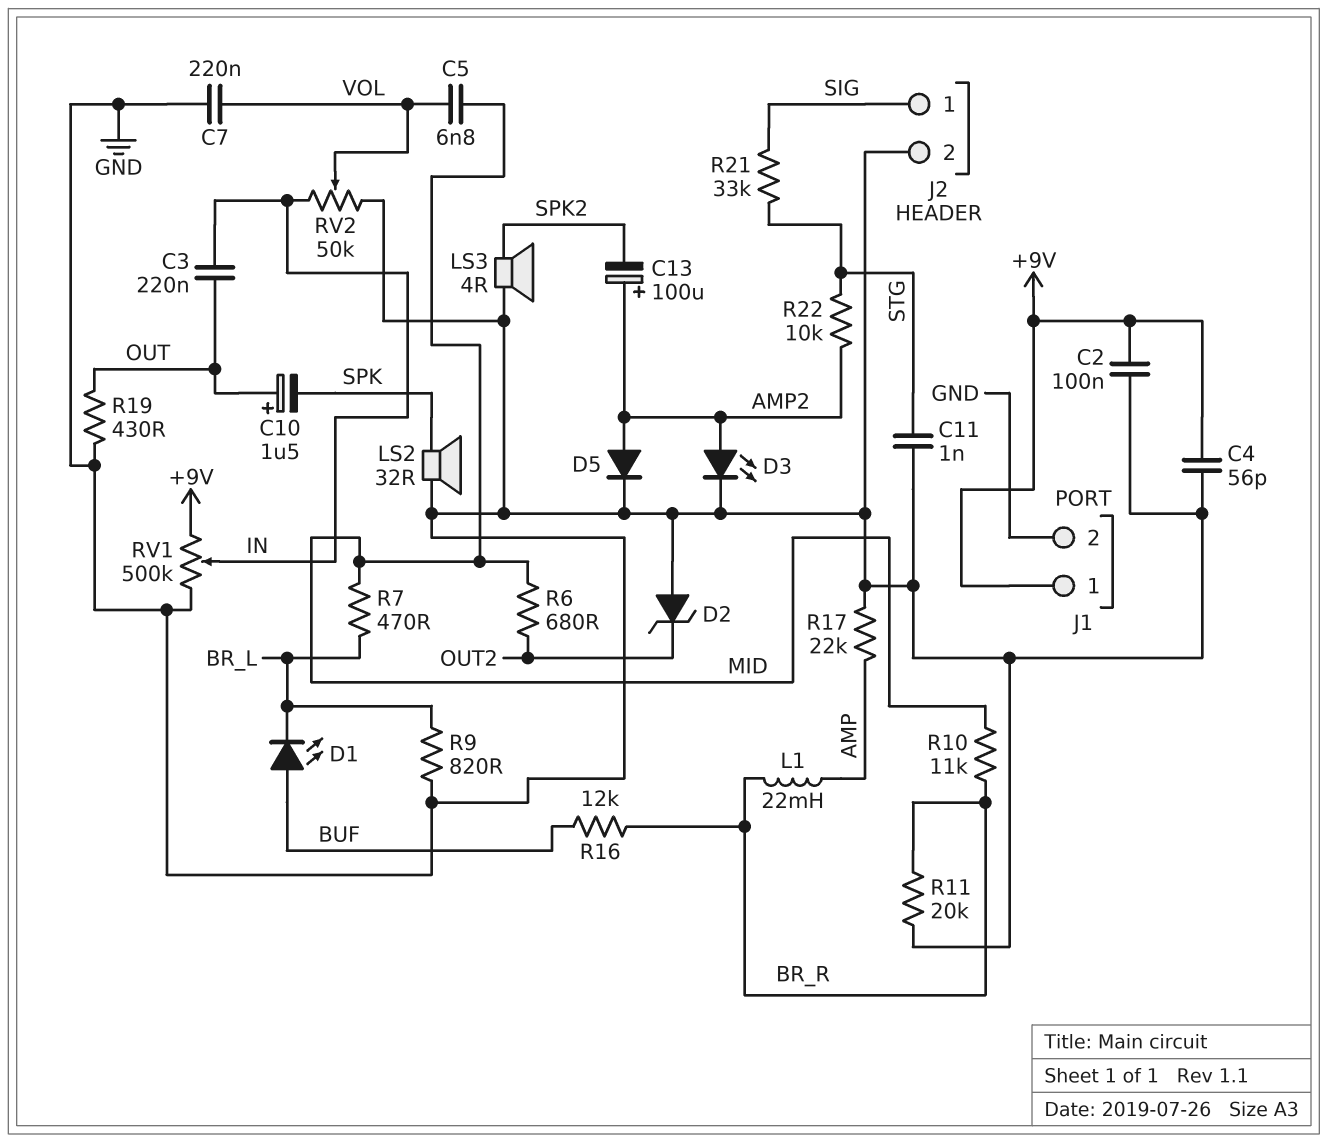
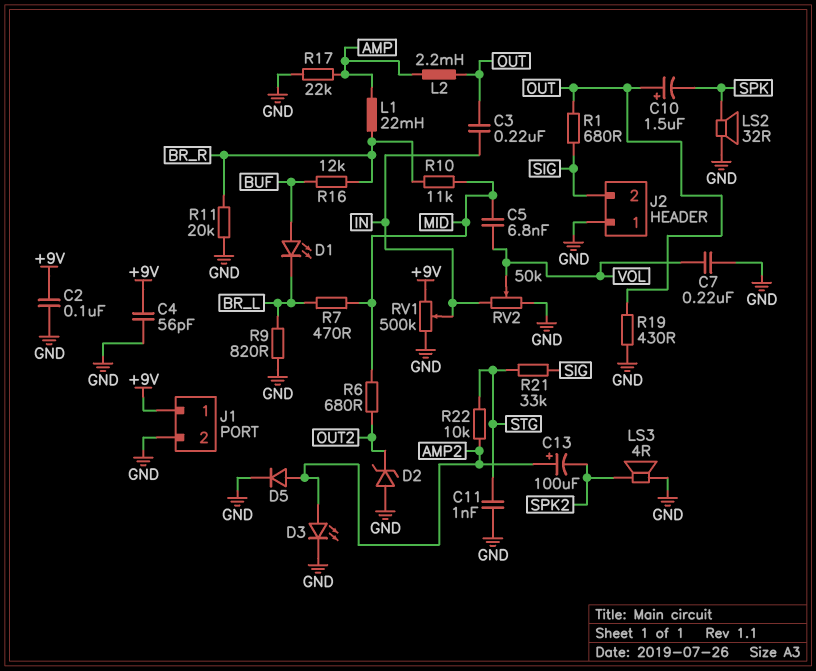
J2 pin 1: SIG -> GND
J2 pin 2: GND -> SIG
L2: none -> 2.2mH (AMP, OUT)
R1: none -> 680 (OUT, SIG)

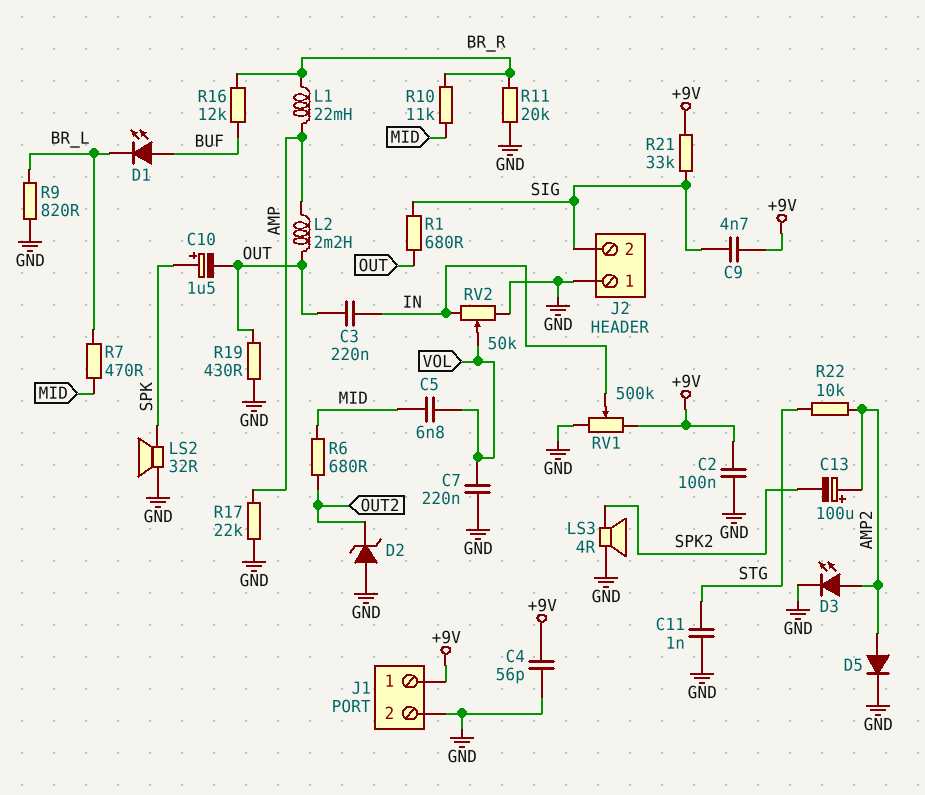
C9: none -> 4.7nF (+9V, SIG)
C10: 1.5uF (plus OUT, minus SPK) -> 1.5uF (plus SPK, minus OUT)
R21: 33k (SIG, STG) -> 33k (+9V, SIG)

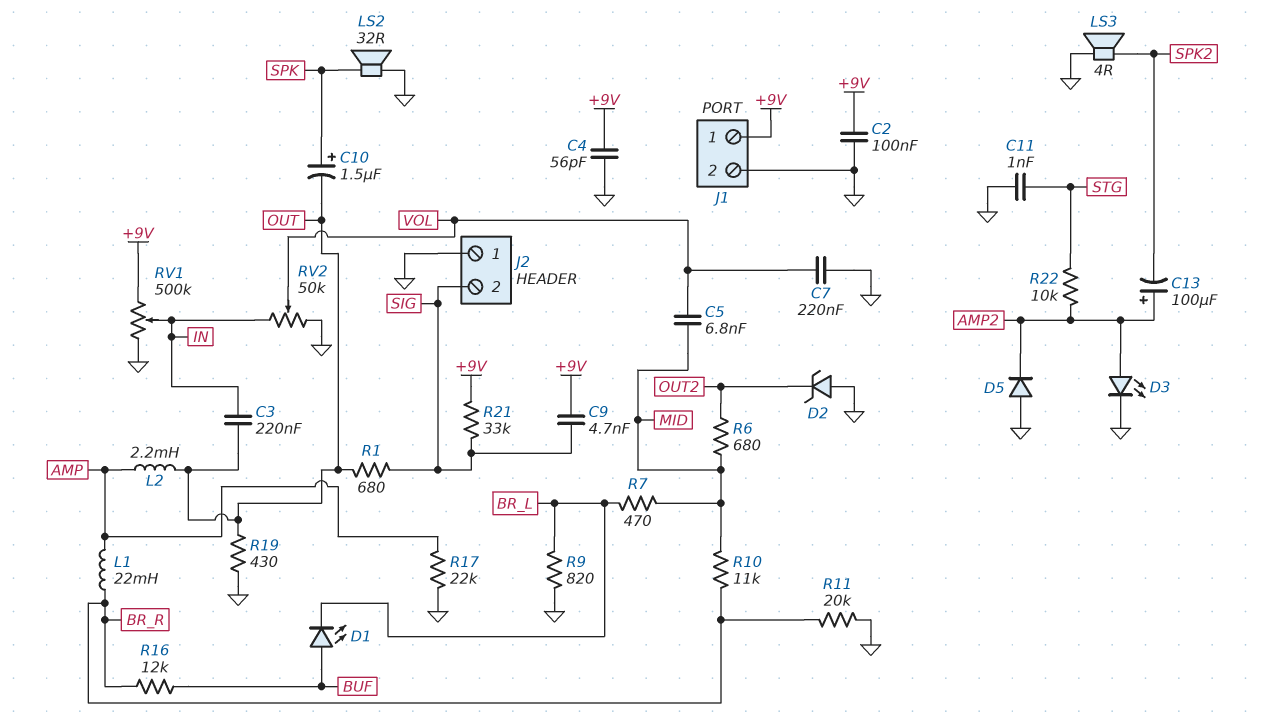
D5: diode (A AMP2, K GND) -> diode (A GND, K AMP2)

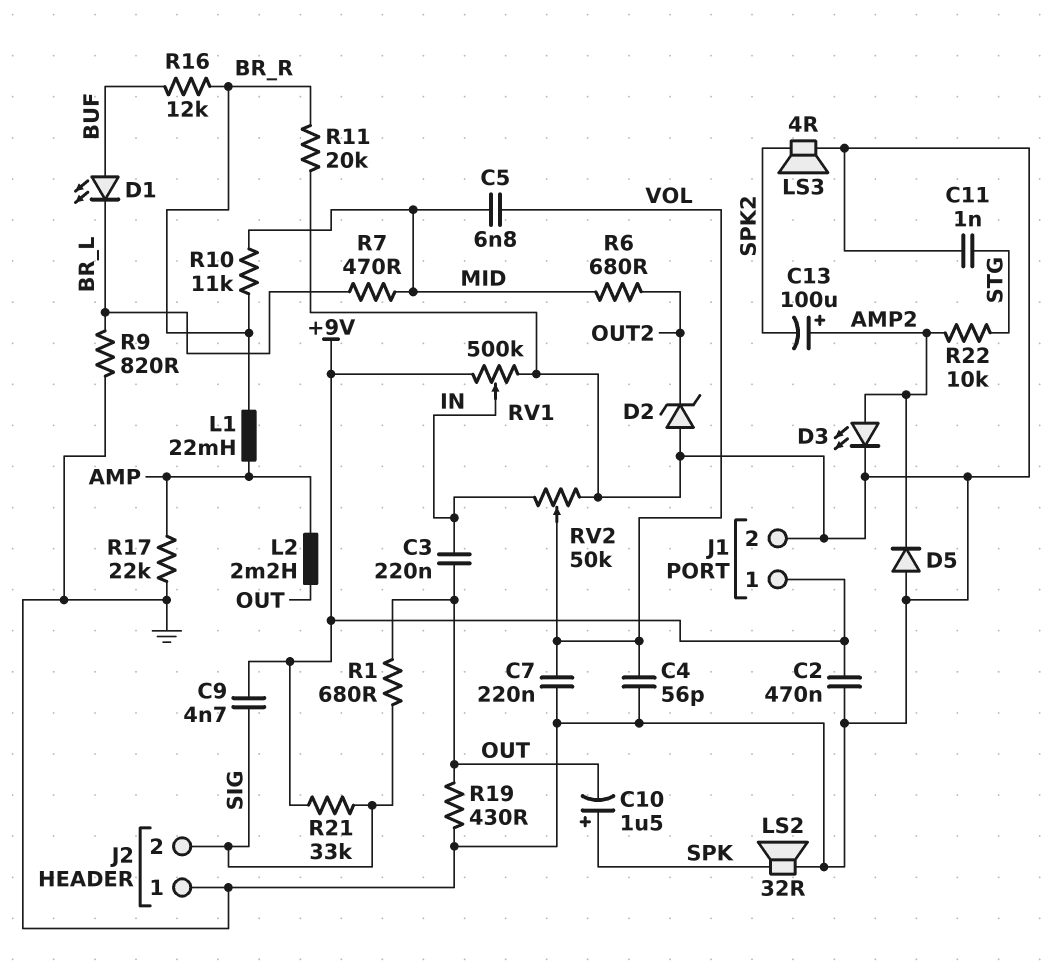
C2: 100nF (+9V, GND) -> 470nF (+9V, GND)
C4: 56pF (+9V, GND) -> 56pF (GND, VOL)

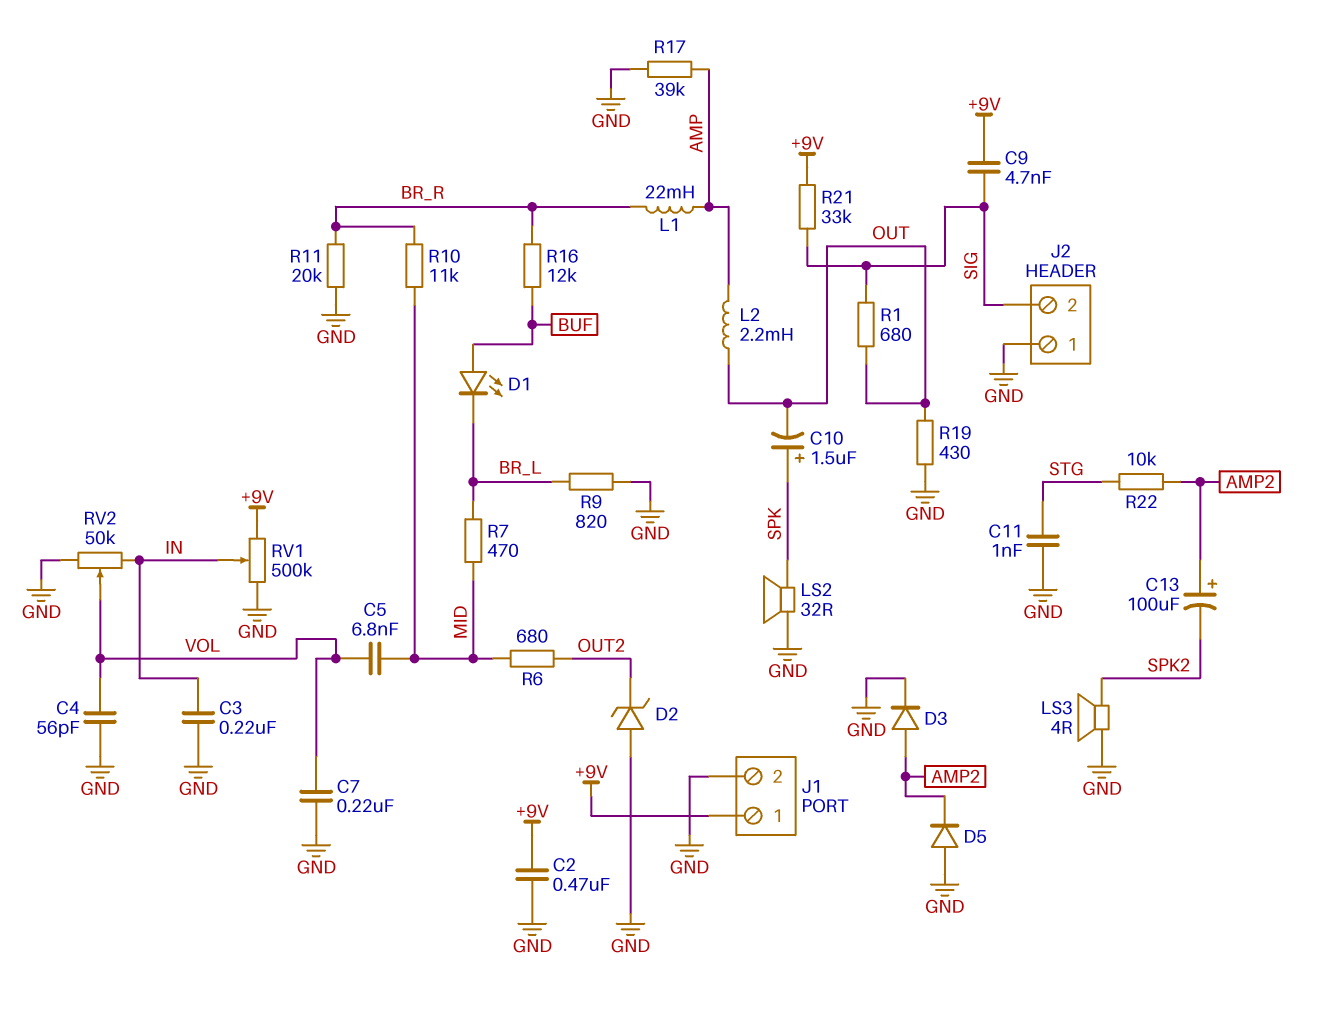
C3: 220nF (IN, OUT) -> 220nF (GND, IN)
D3: LED (A AMP2, K GND) -> diode (A AMP2, K GND)
R17: 22k (AMP, GND) -> 39k (AMP, GND)

